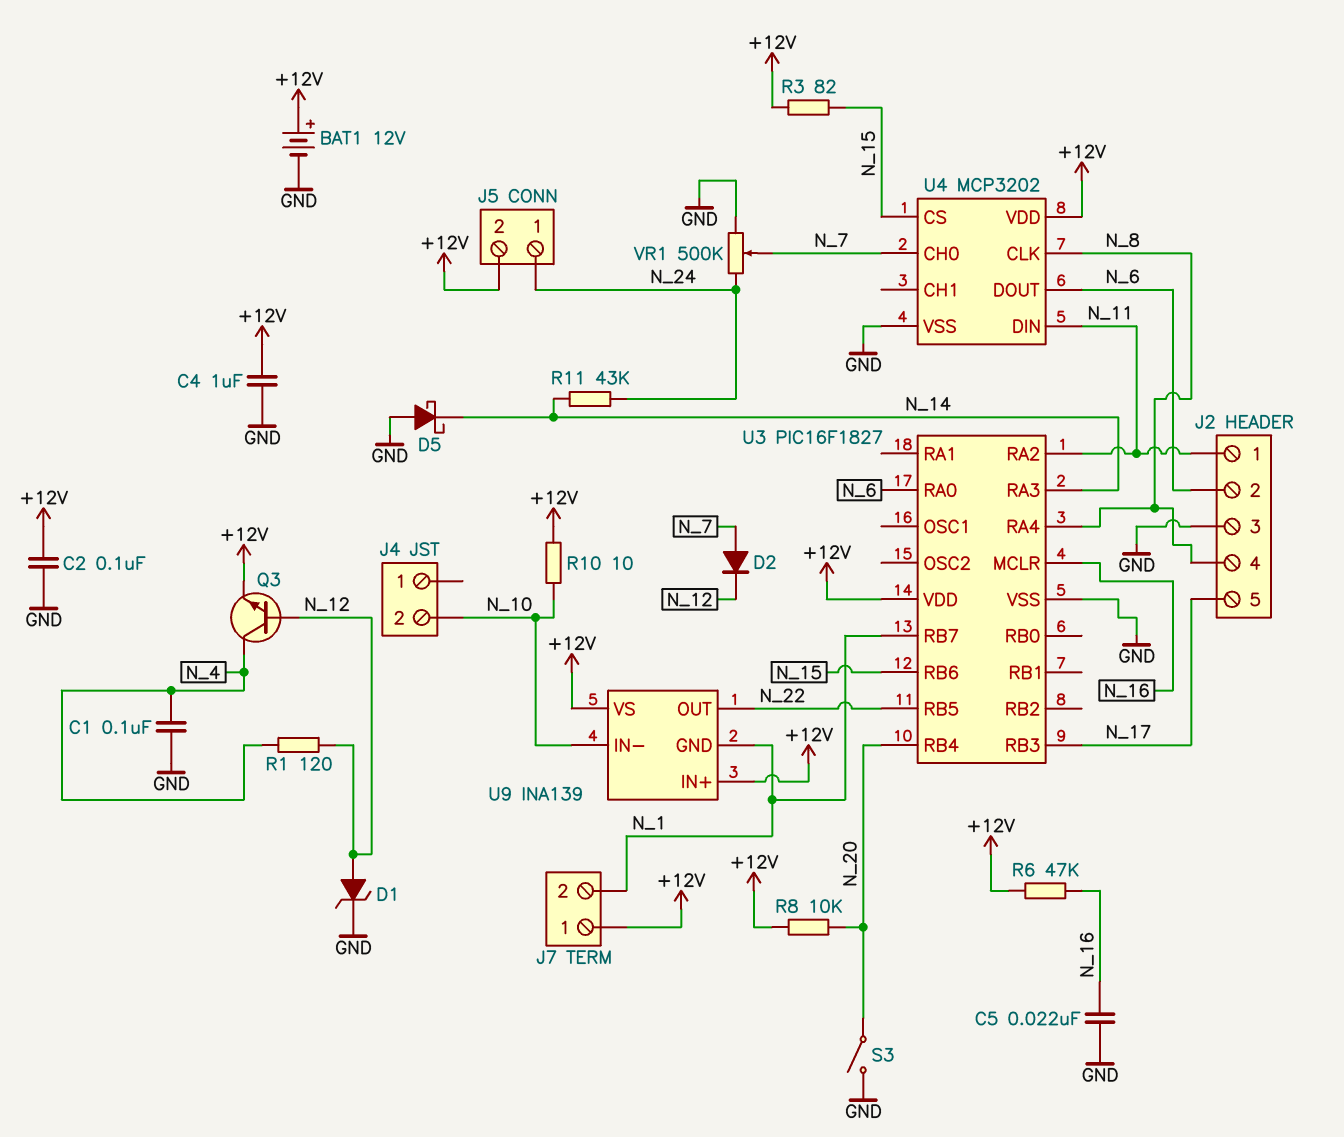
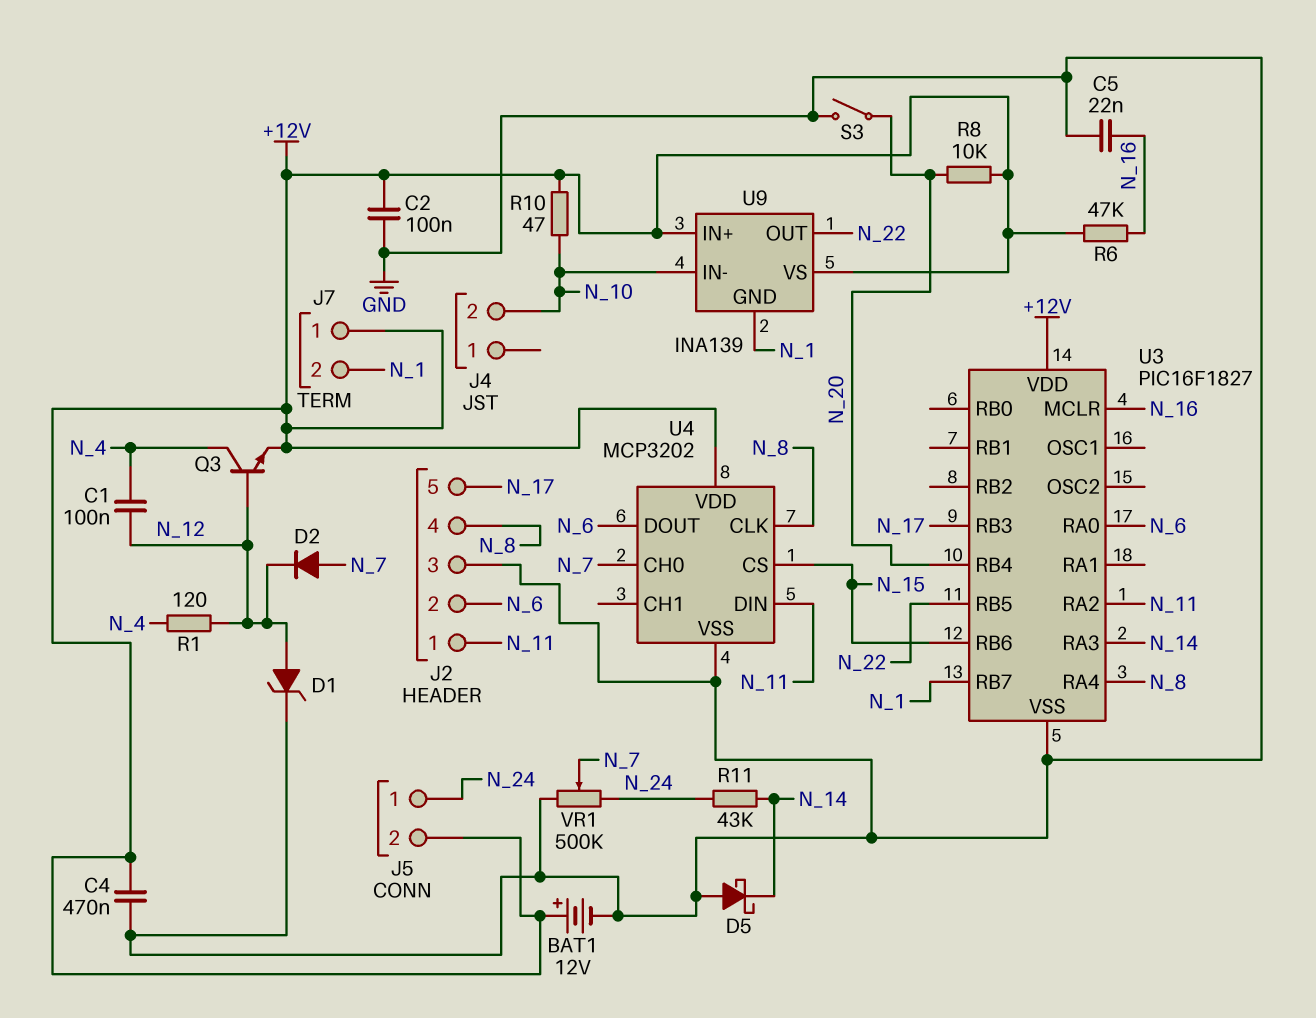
C1: 100nF (GND, N_4) -> 100nF (N_4, N_12)
C4: 1uF (+12V, GND) -> 470nF (+12V, GND)
R3: 82 (+12V, N_15) -> none
R10: 10 (+12V, N_10) -> 47 (+12V, N_10)

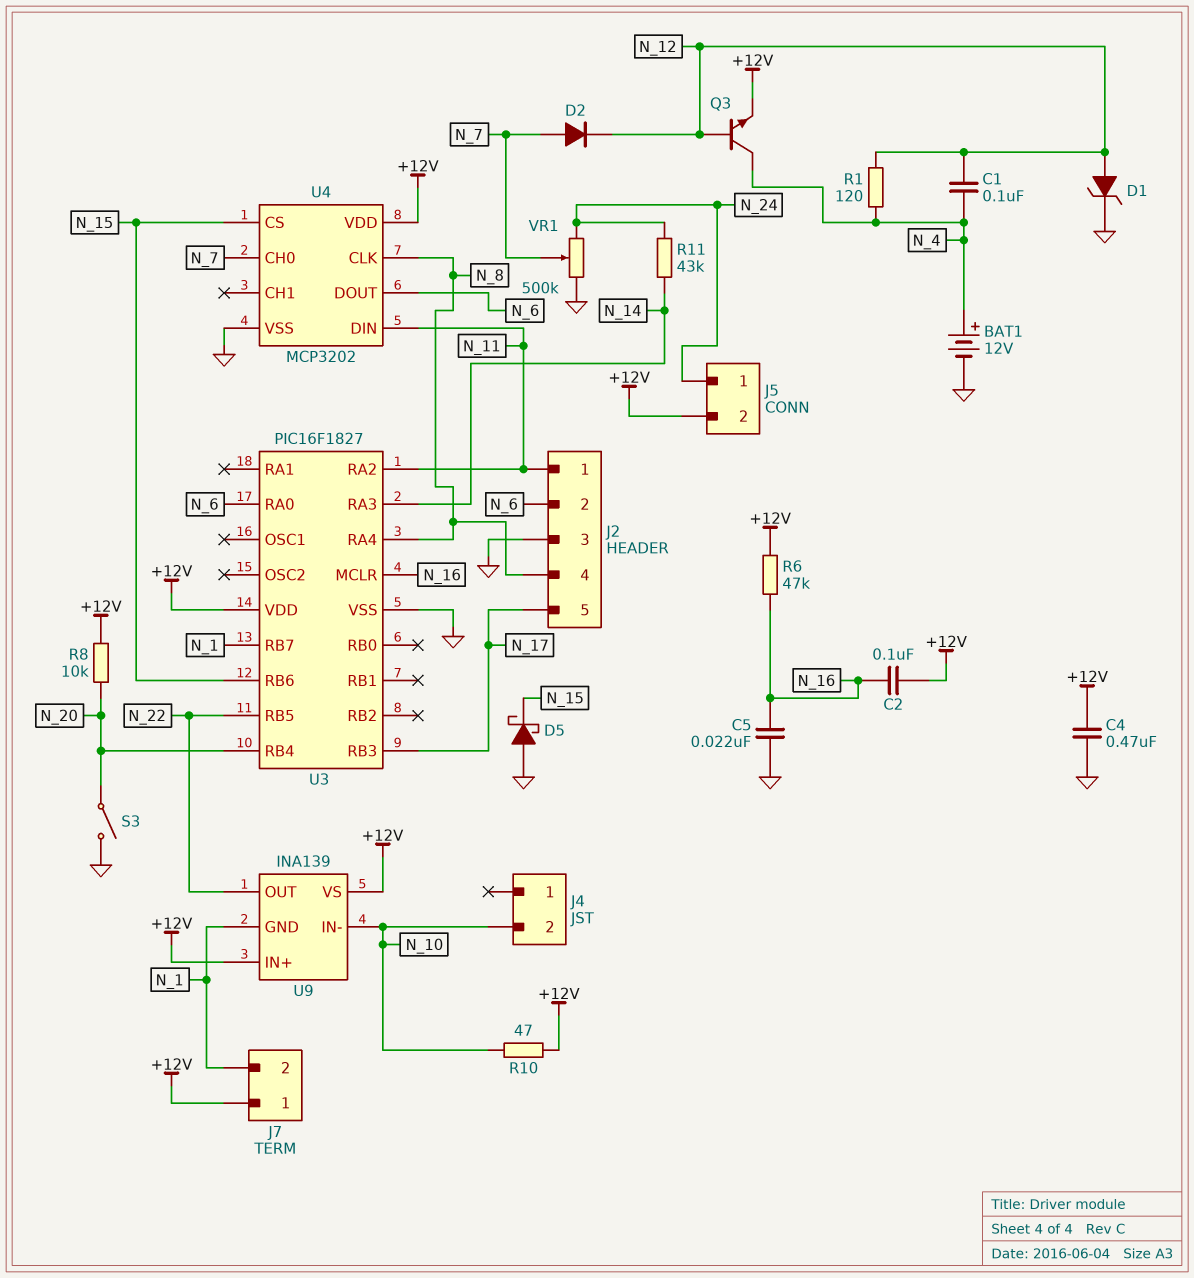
BAT1: 12V (plus +12V, minus GND) -> 12V (plus N_4, minus GND)
C2: 100nF (+12V, GND) -> 100nF (+12V, N_16)
D5: schottky (A GND, K N_14) -> schottky (A GND, K N_15)

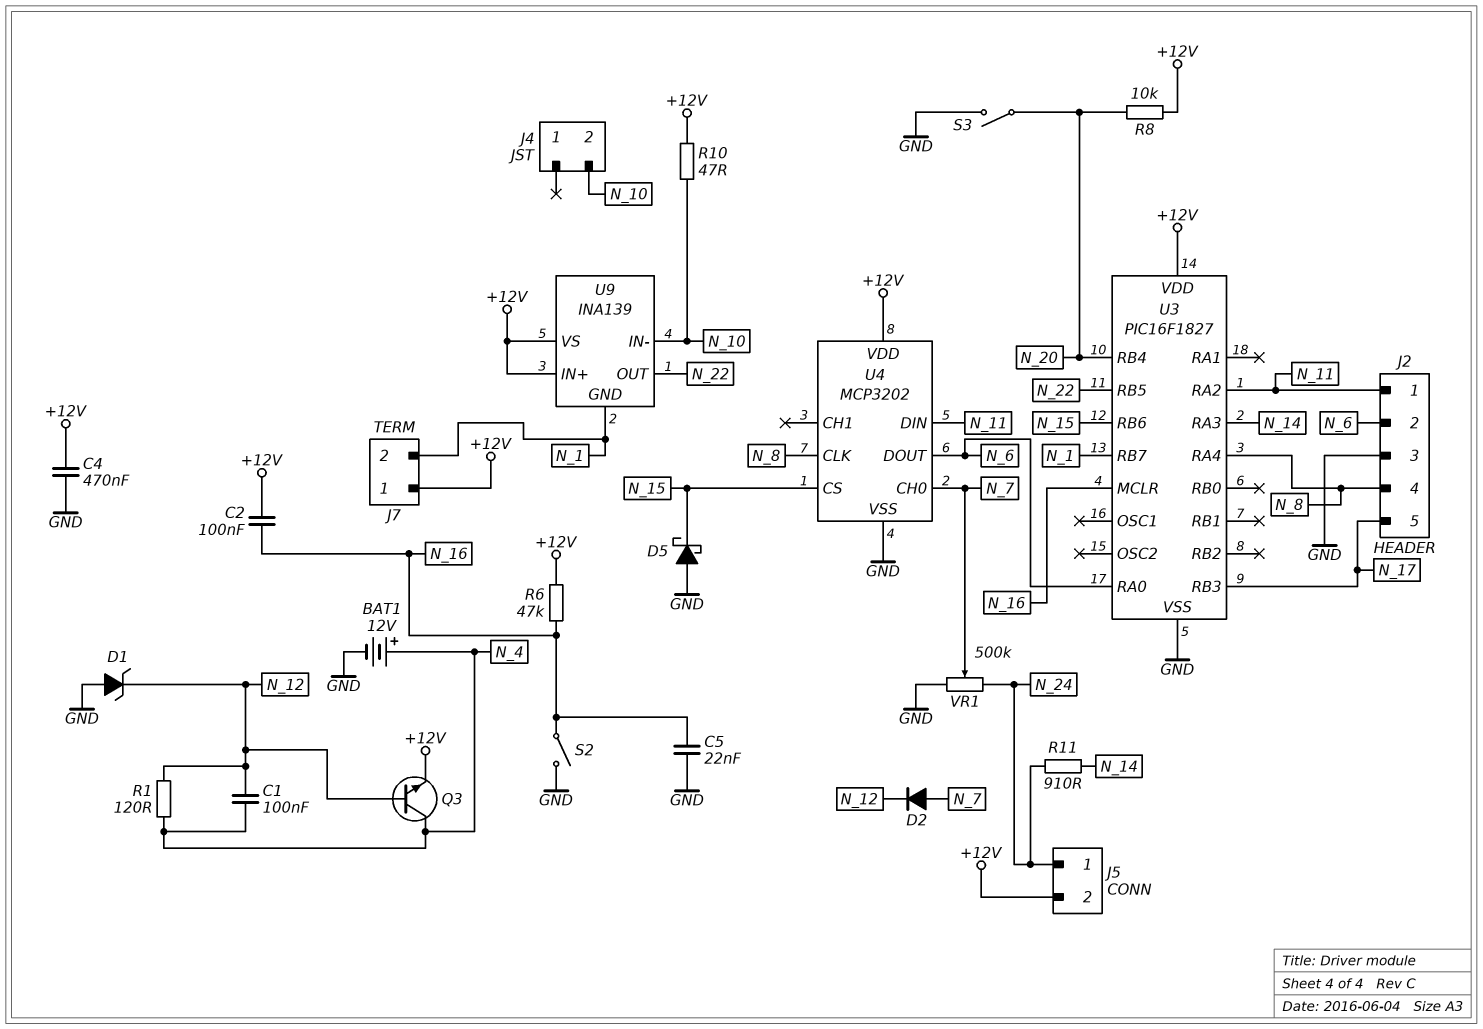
D1: zener (A N_12, K GND) -> zener (A GND, K N_12)
R11: 43k (N_14, N_24) -> 910 (N_14, N_24)
S2: none -> switch (GND, N_16)

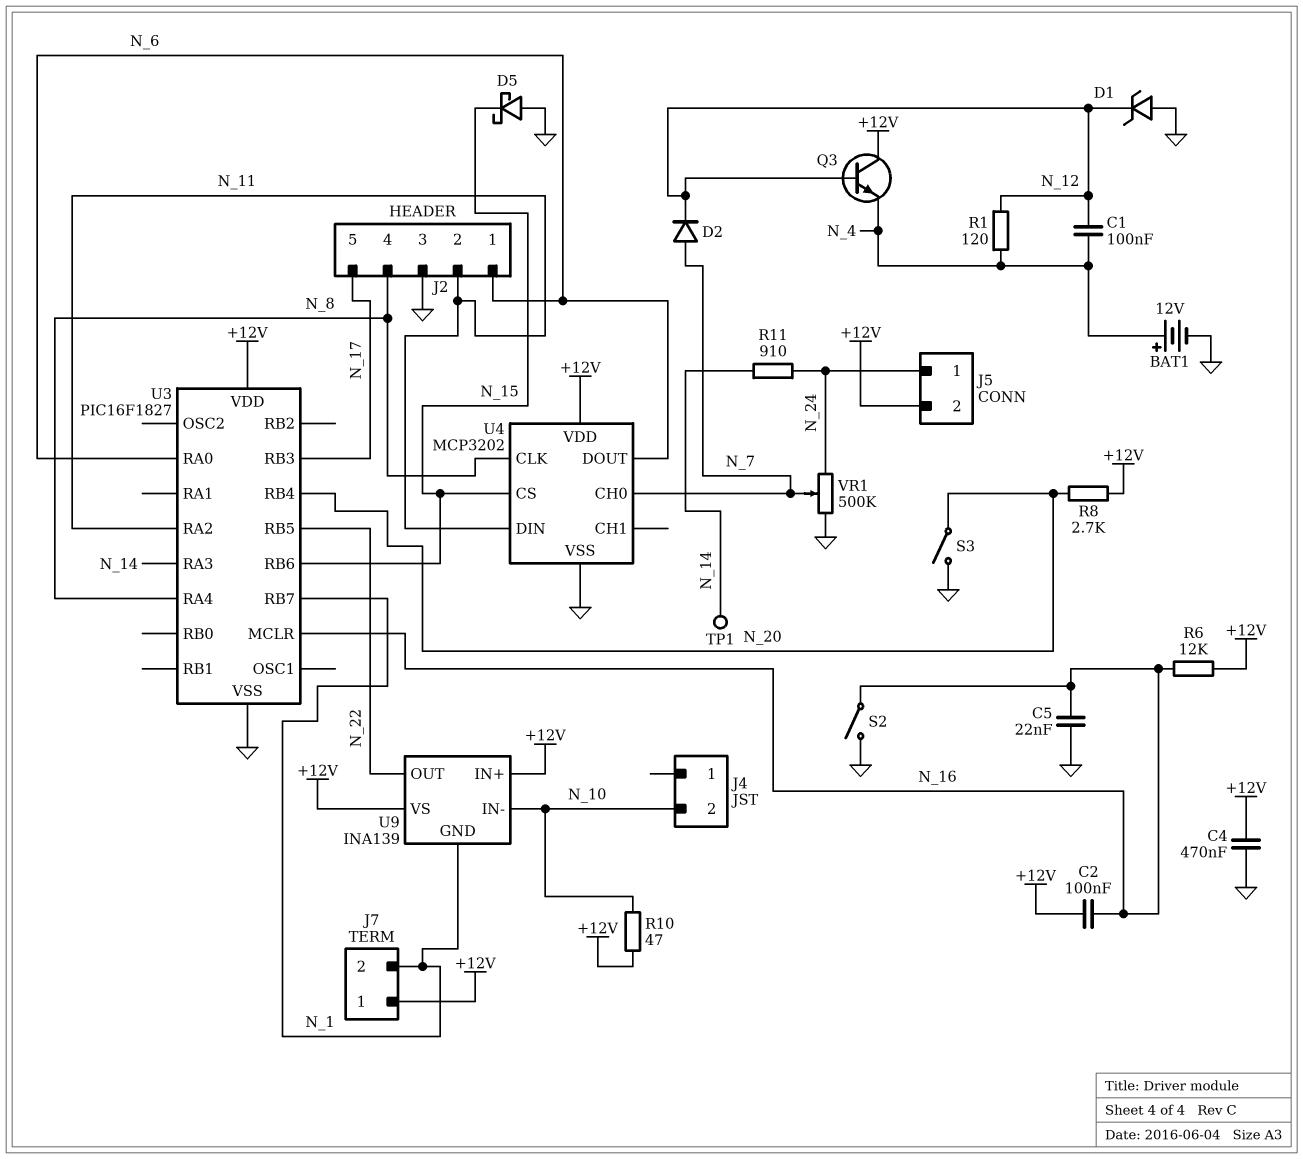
J2 pin 1: N_11 -> N_6
J2 pin 2: N_6 -> N_11
Q3: NPN (B N_12, C N_4, E +12V) -> NPN (B N_12, C +12V, E N_4)
R6: 47k (+12V, N_16) -> 12k (+12V, N_16)
R8: 10k (+12V, N_20) -> 2.7k (+12V, N_20)
TP1: none -> test point (N_14)

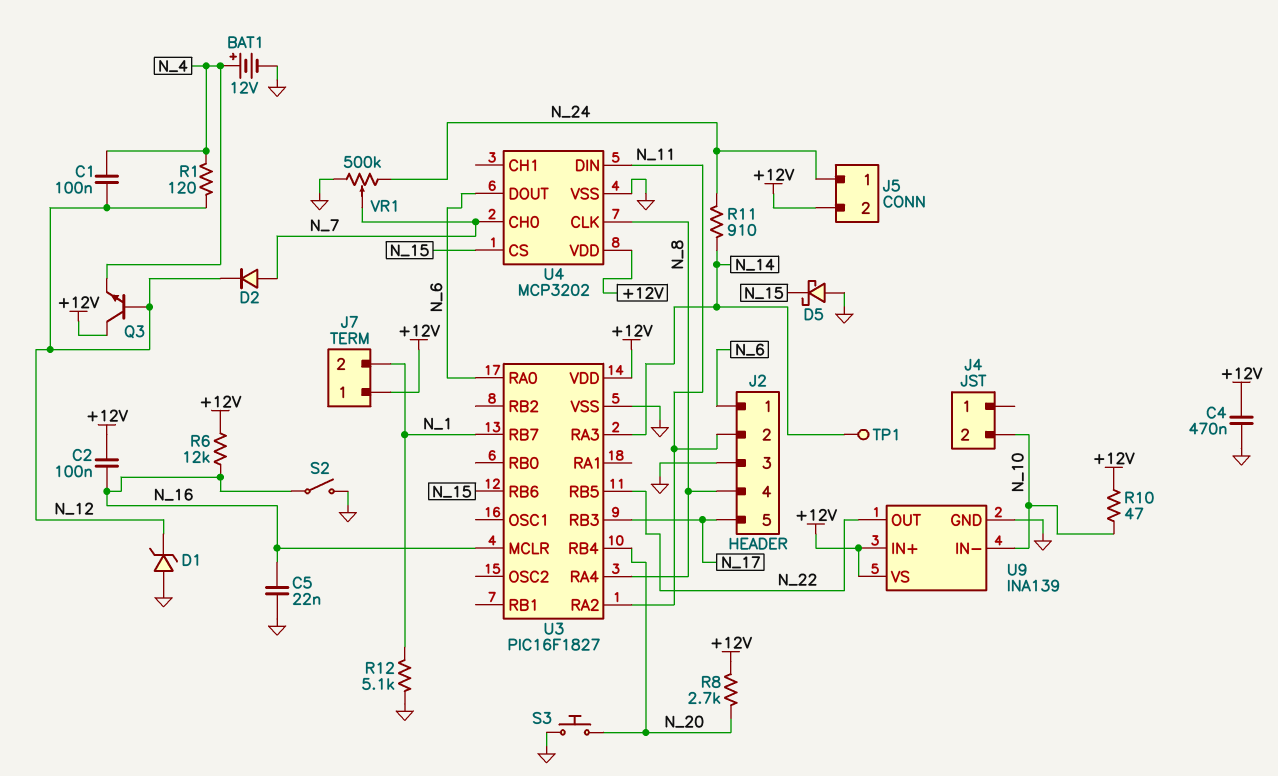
R12: none -> 5.1k (GND, N_1)
S3: switch (GND, N_20) -> button (GND, N_20)
U9 pin GND: N_1 -> GND

